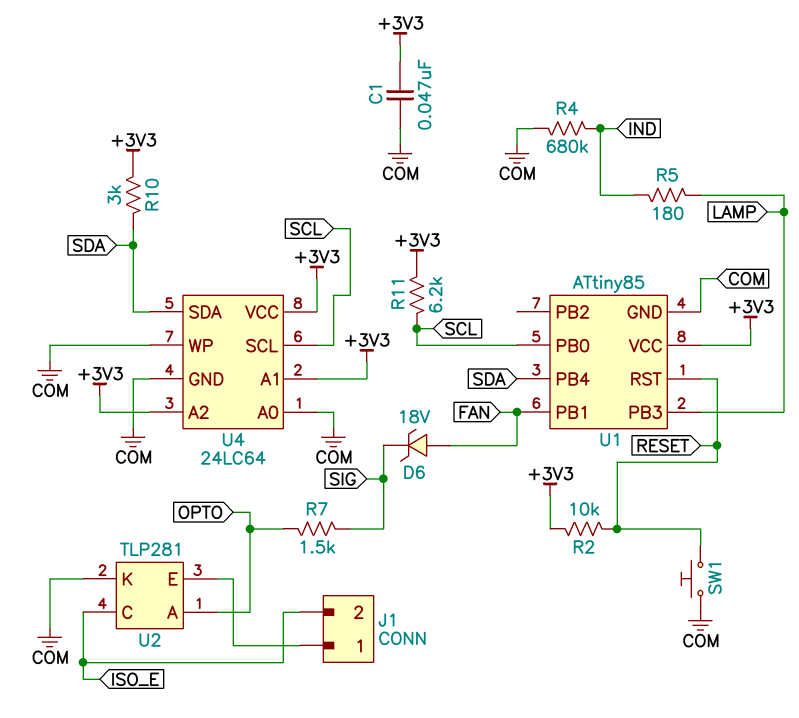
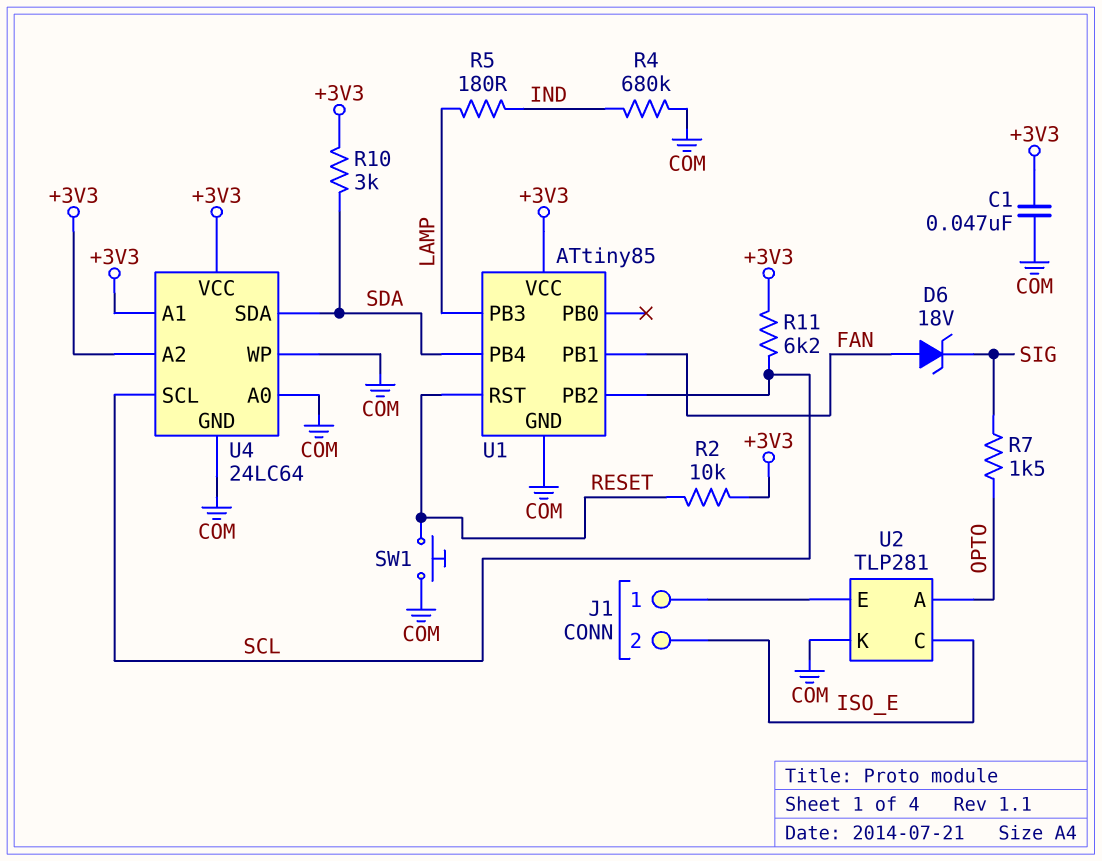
U1 pin PB0: SCL -> none
U1 pin PB2: none -> SCL

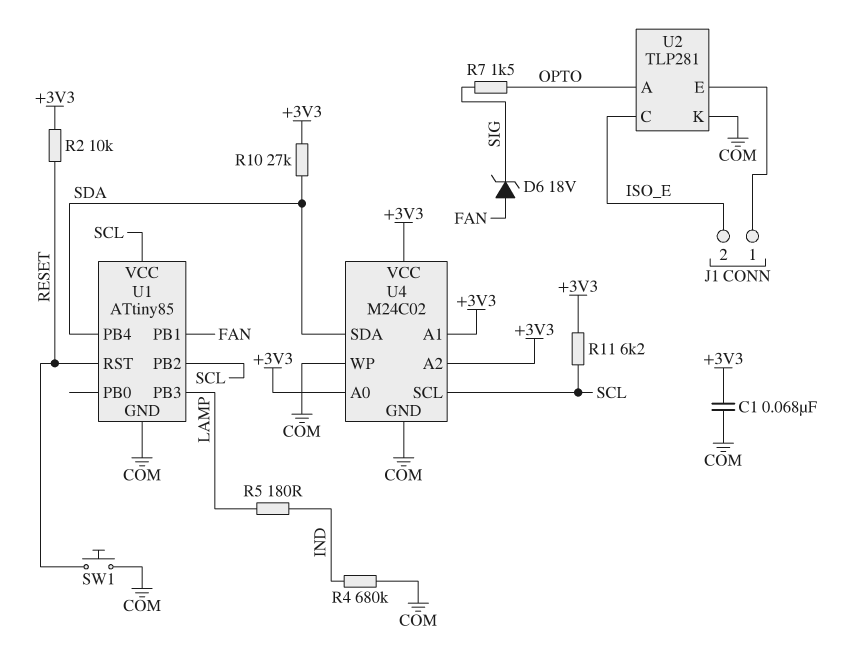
C1: 47nF (+3V3, COM) -> 68nF (+3V3, COM)
R10: 3k (+3V3, SDA) -> 27k (+3V3, SDA)
U1 pin VCC: +3V3 -> SCL
U4: 24LC64 -> M24C02
U4 pin A0: COM -> +3V3

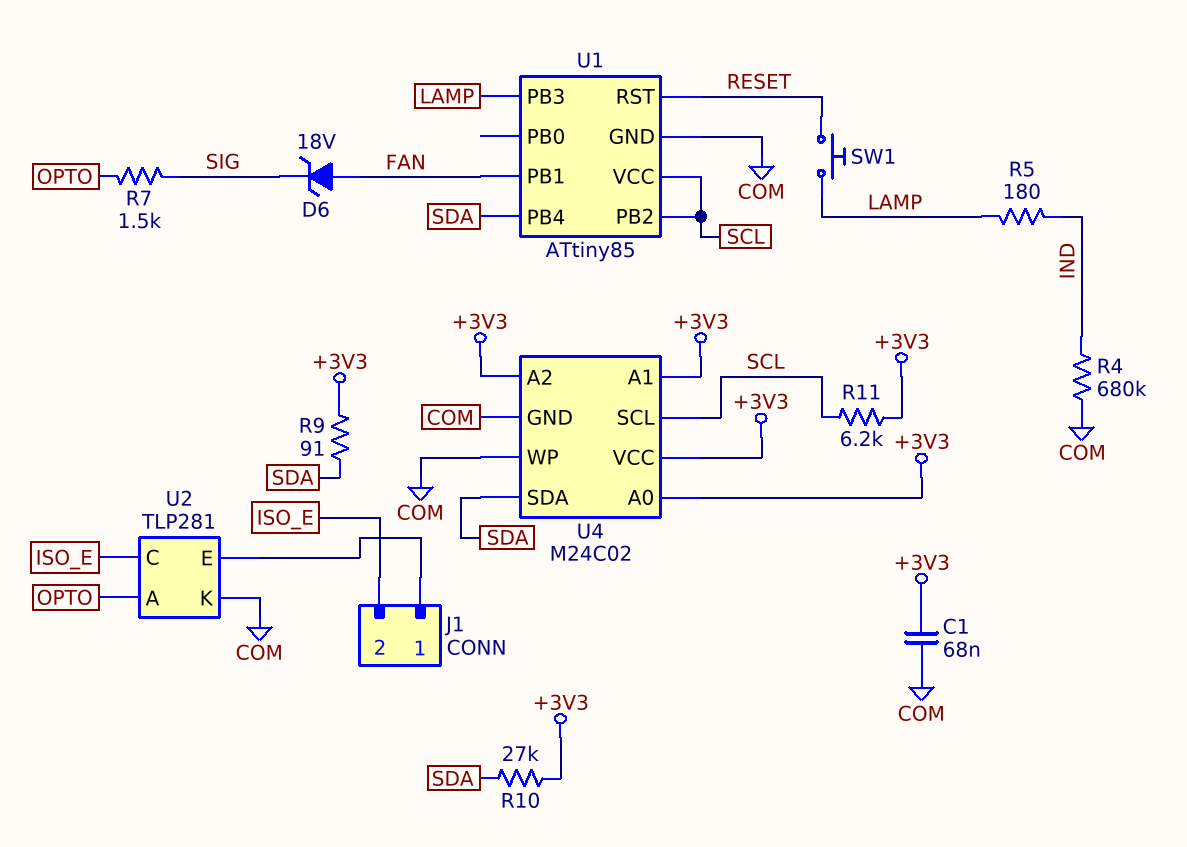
R2: 10k (+3V3, RESET) -> none
R9: none -> 91 (+3V3, SDA)
SW1: button (COM, RESET) -> button (LAMP, RESET)

